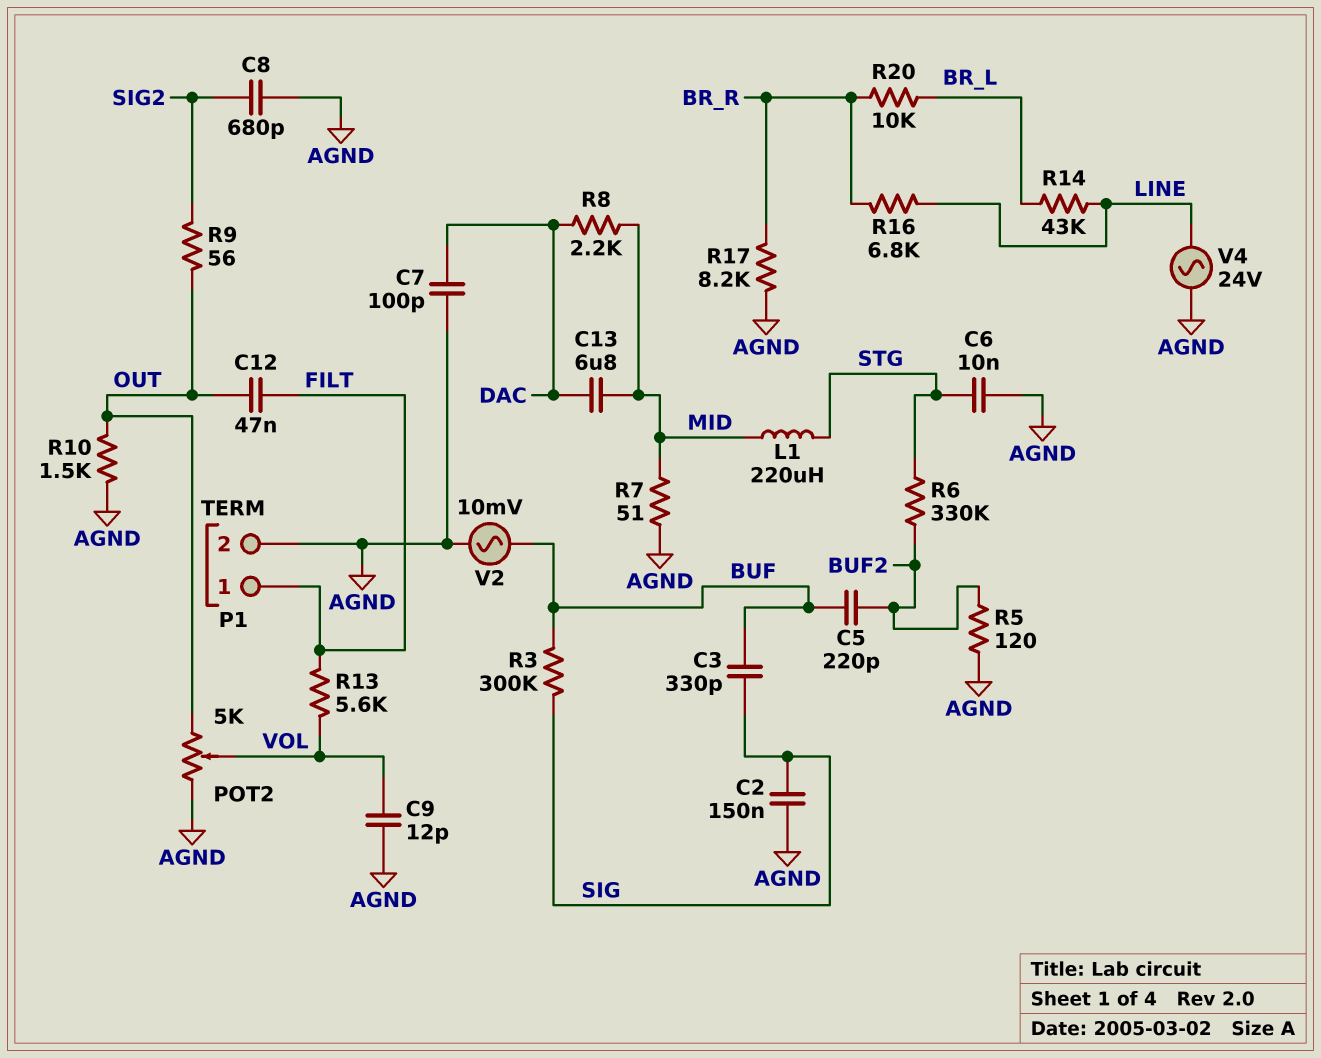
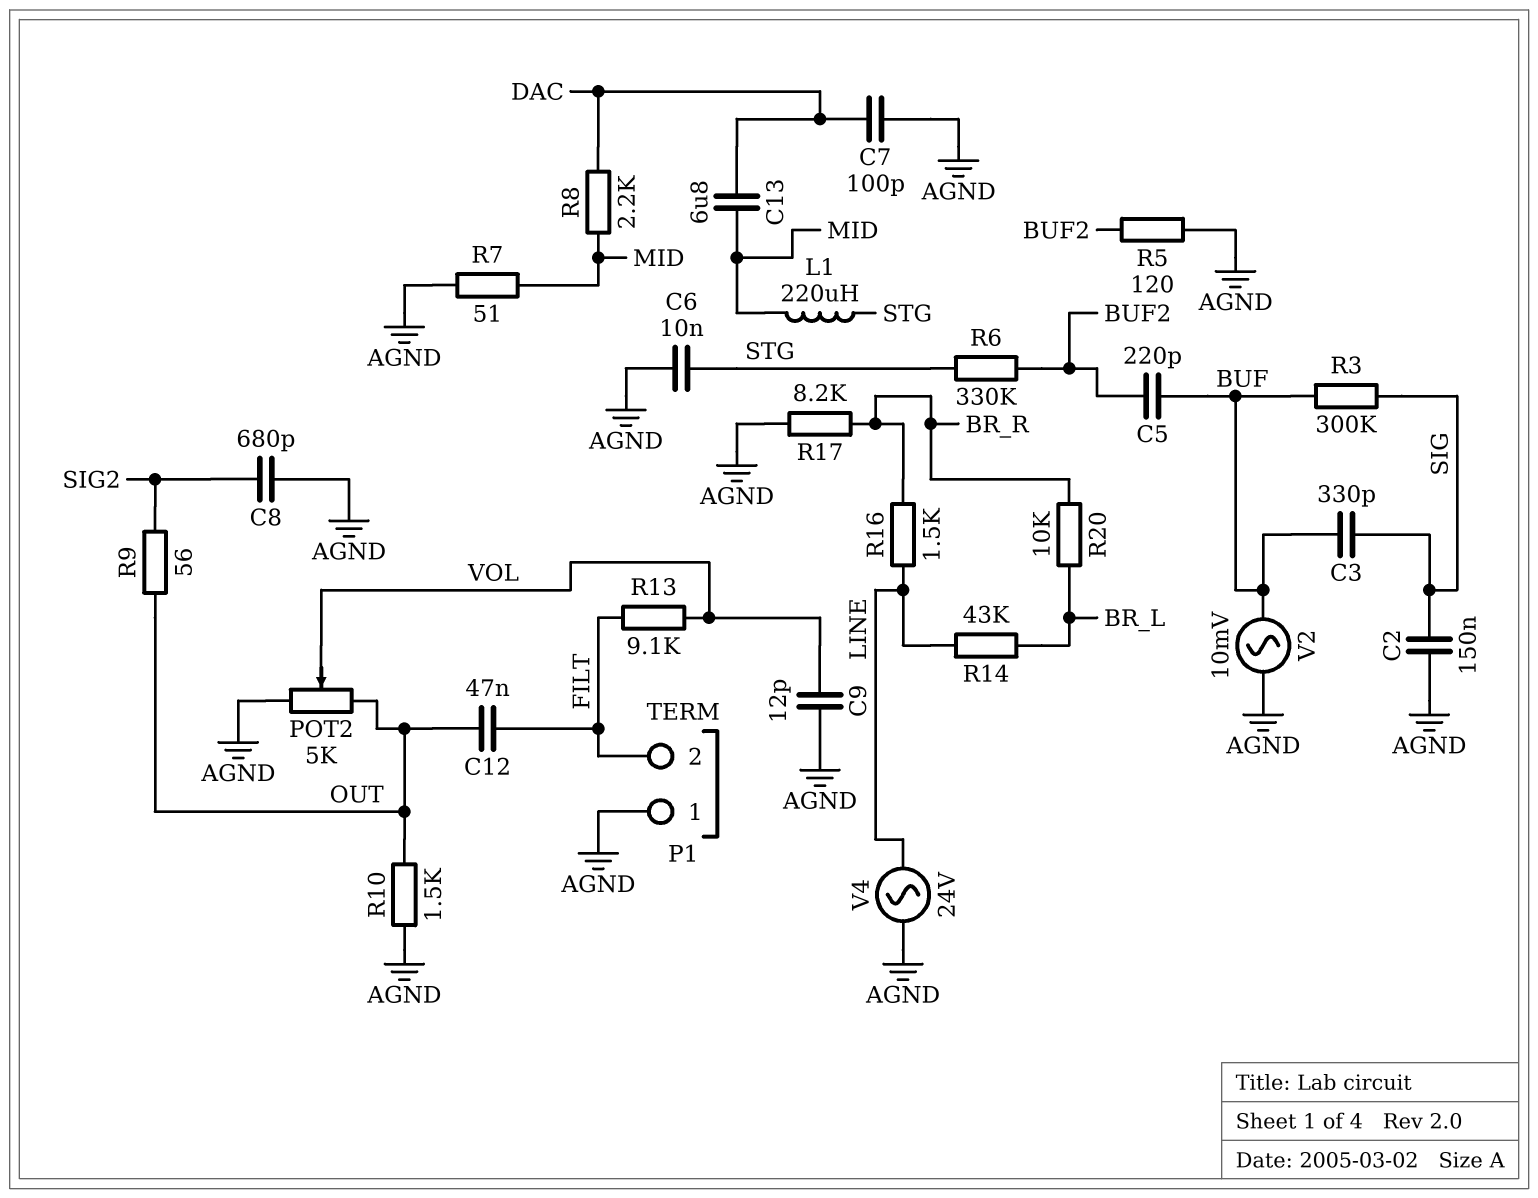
P1 pin 1: FILT -> AGND
P1 pin 2: AGND -> FILT
R13: 5.6k (FILT, VOL) -> 9.1k (FILT, VOL)
R16: 6.8k (BR_R, LINE) -> 1.5k (BR_R, LINE)

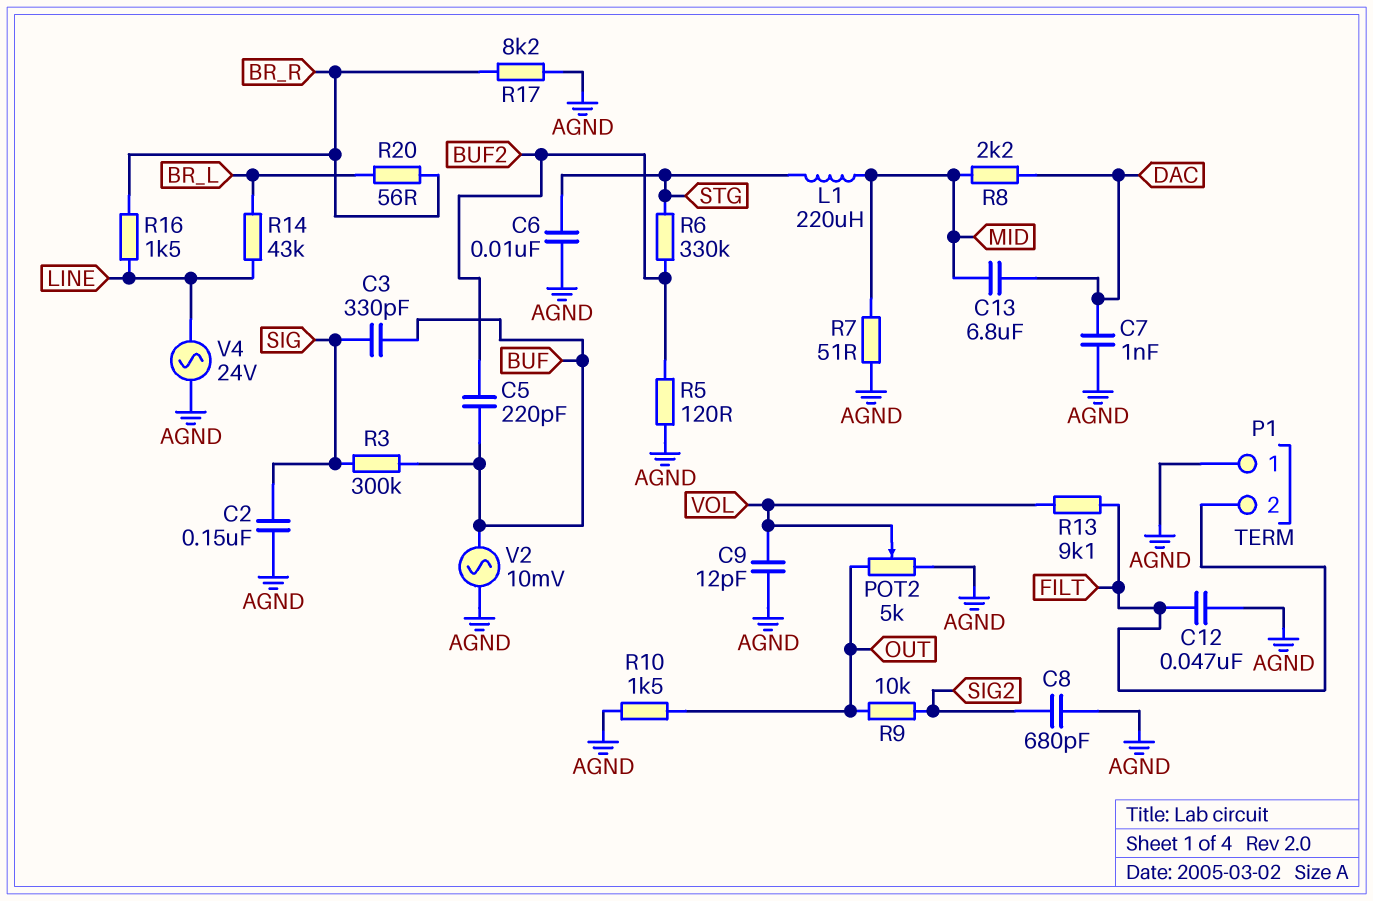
C7: 100pF (AGND, DAC) -> 1nF (AGND, DAC)
C12: 47nF (FILT, OUT) -> 47nF (AGND, FILT)
R9: 56 (OUT, SIG2) -> 10k (OUT, SIG2)
R20: 10k (BR_L, BR_R) -> 56 (BR_L, BR_R)

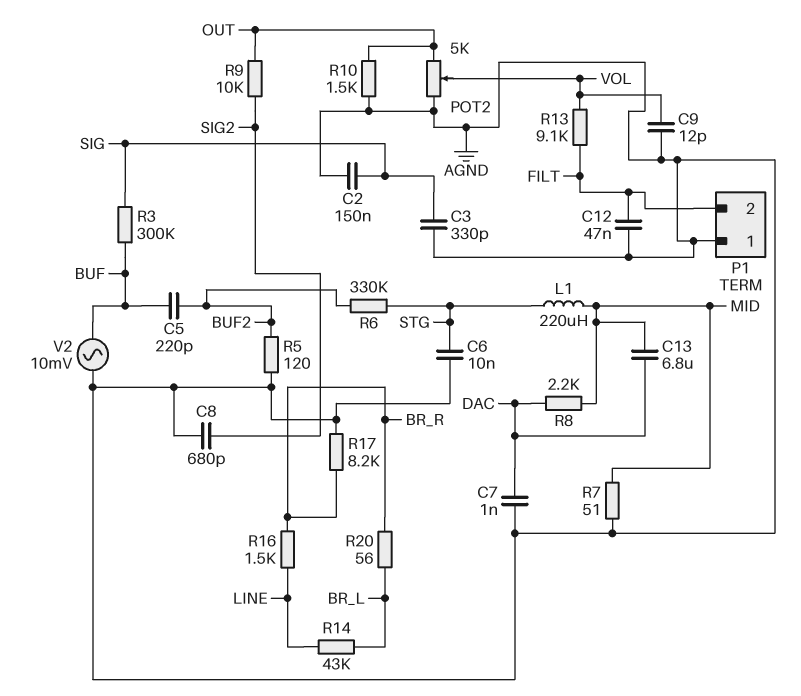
C3: 330pF (BUF, SIG) -> 330pF (AGND, SIG)
V4: AC 24V (AGND, LINE) -> none

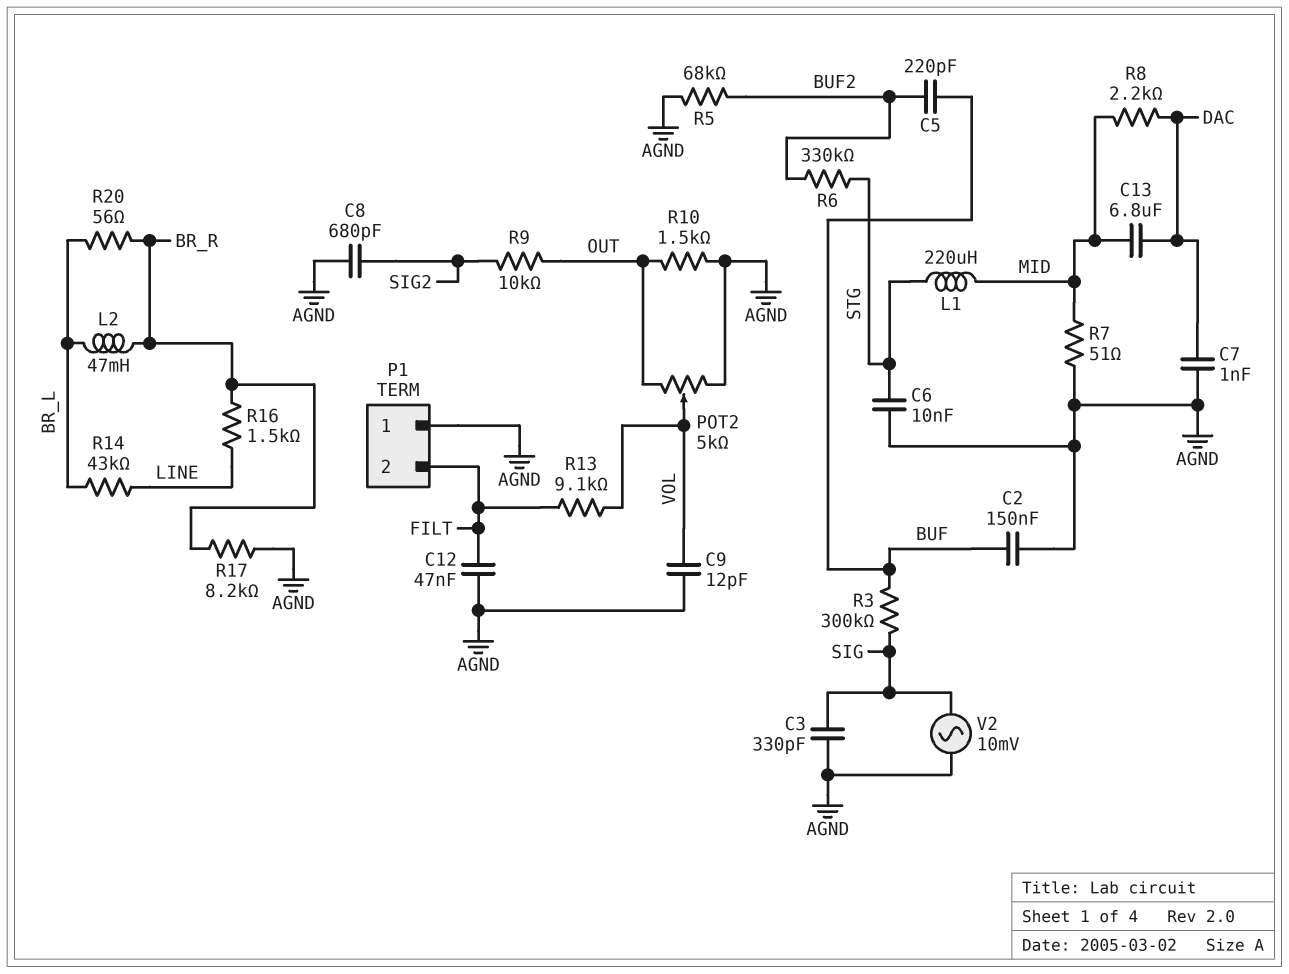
C2: 150nF (AGND, SIG) -> 150nF (AGND, BUF)
L2: none -> 47mH (BR_L, BR_R)
R5: 120 (AGND, BUF2) -> 68k (AGND, BUF2)
V2: AC 10mV (AGND, BUF) -> AC 10mV (AGND, SIG)

